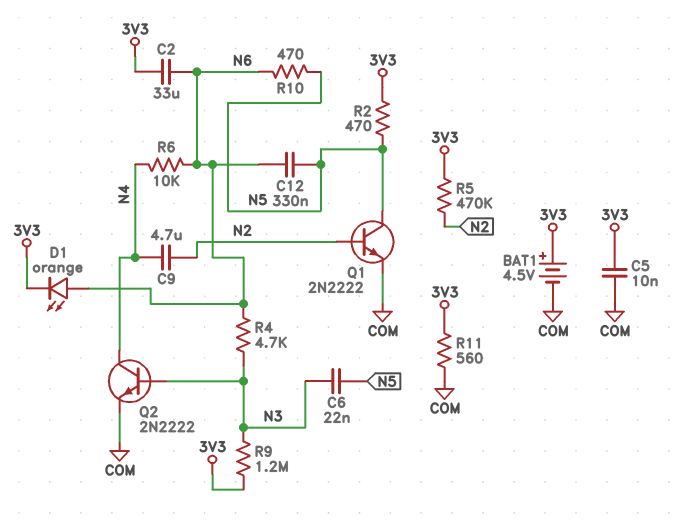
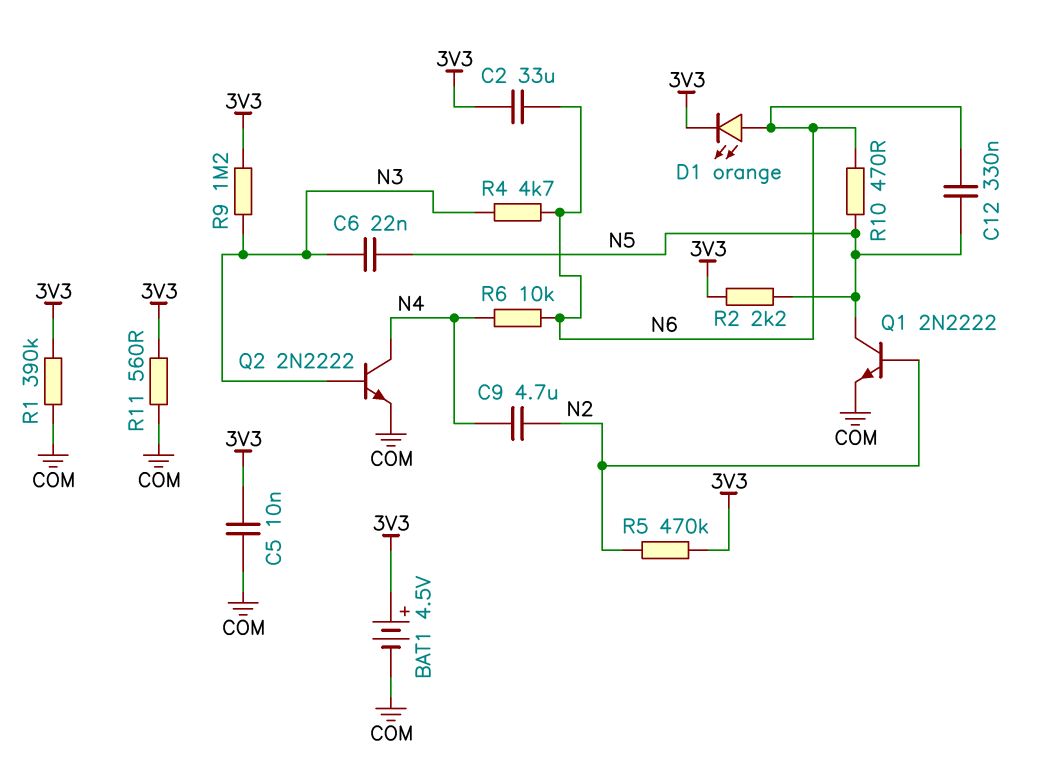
R1: none -> 390k (3V3, COM)
R2: 470 (3V3, N5) -> 2.2k (3V3, N5)

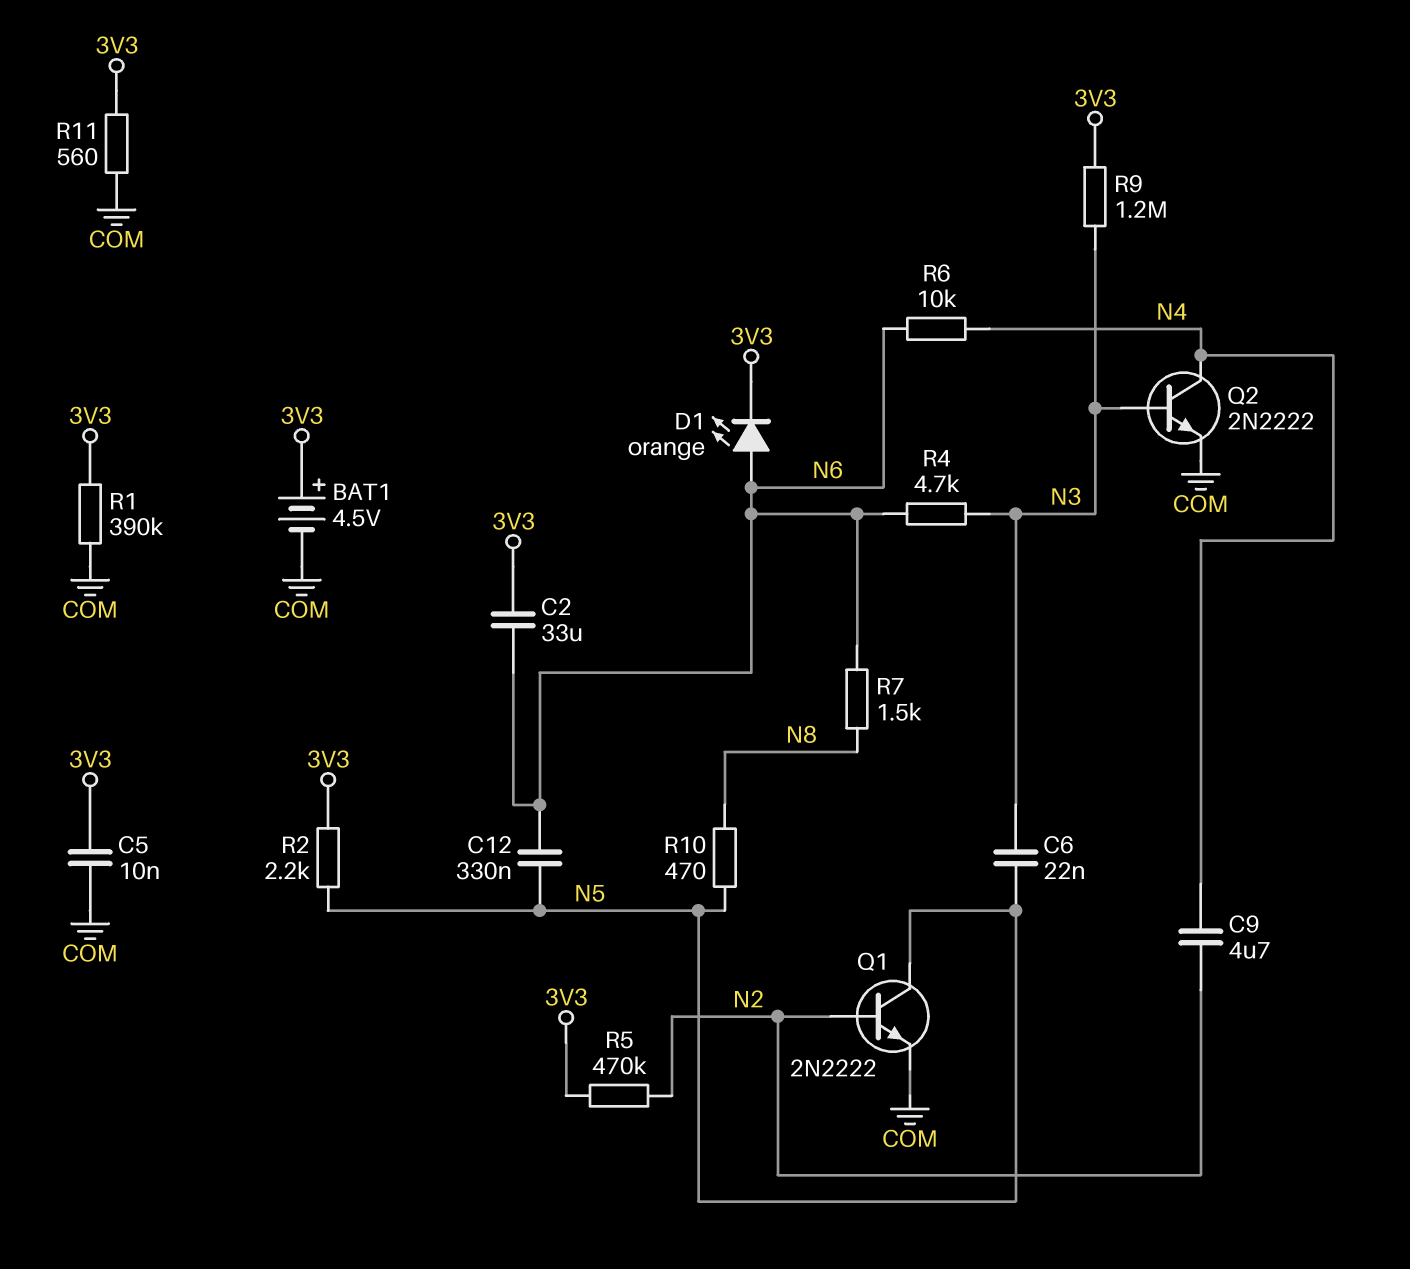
R7: none -> 1.5k (N6, N8)
R10: 470 (N5, N6) -> 470 (N5, N8)

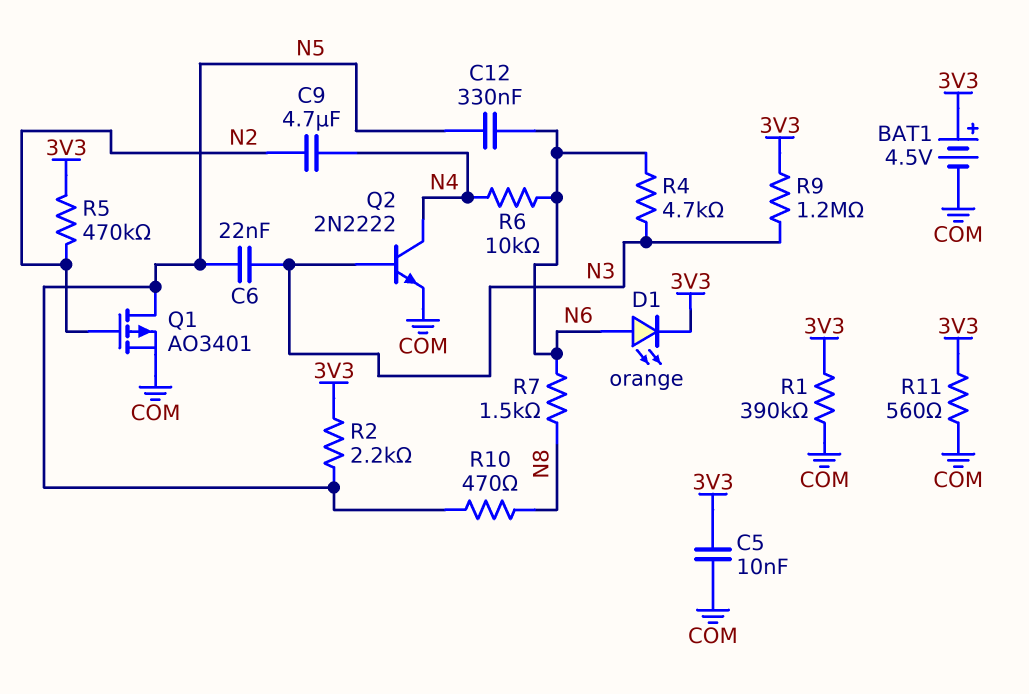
C2: 33uF (3V3, N6) -> none
Q1: NPN 2N2222 (B N2, C N5, E COM) -> PMOS AO3401 (G N2, D N5, S COM)

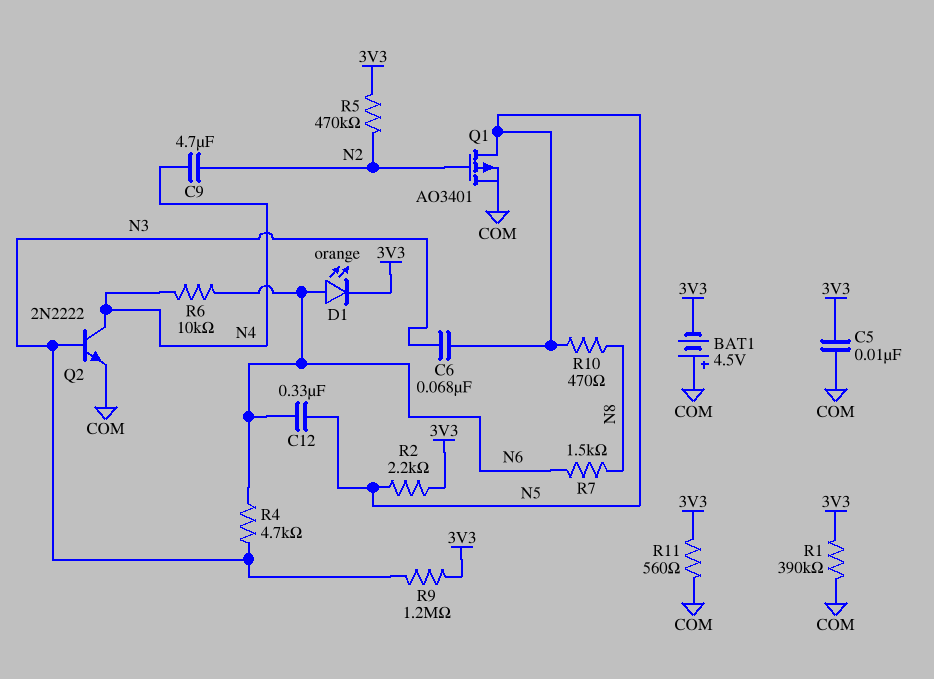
BAT1: 4.5V (plus 3V3, minus COM) -> 4.5V (plus COM, minus 3V3)
C6: 22nF (N3, N5) -> 68nF (N3, N5)

